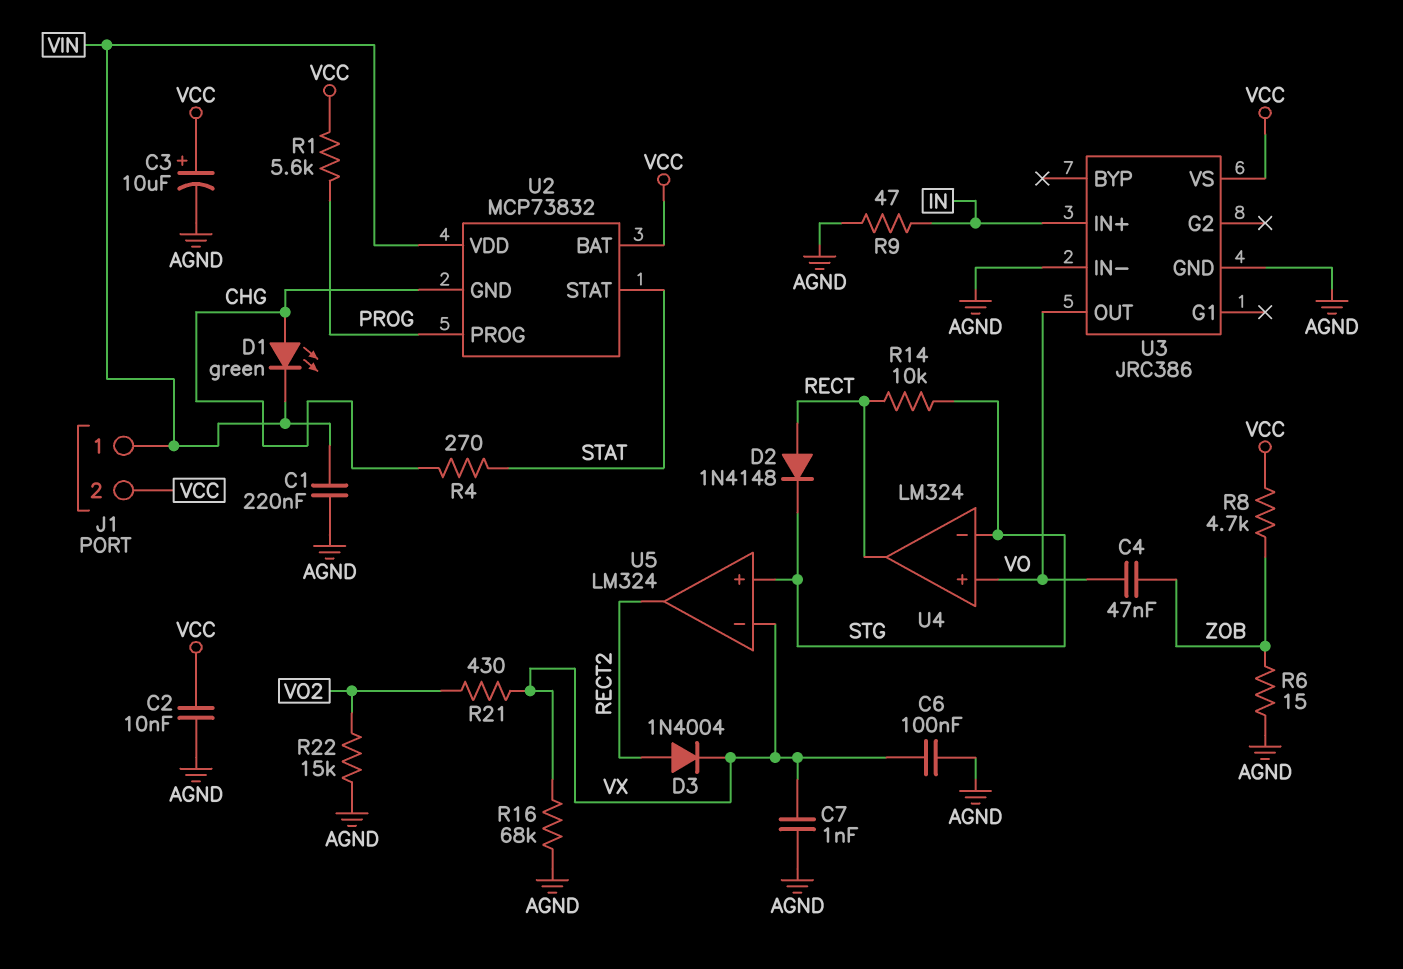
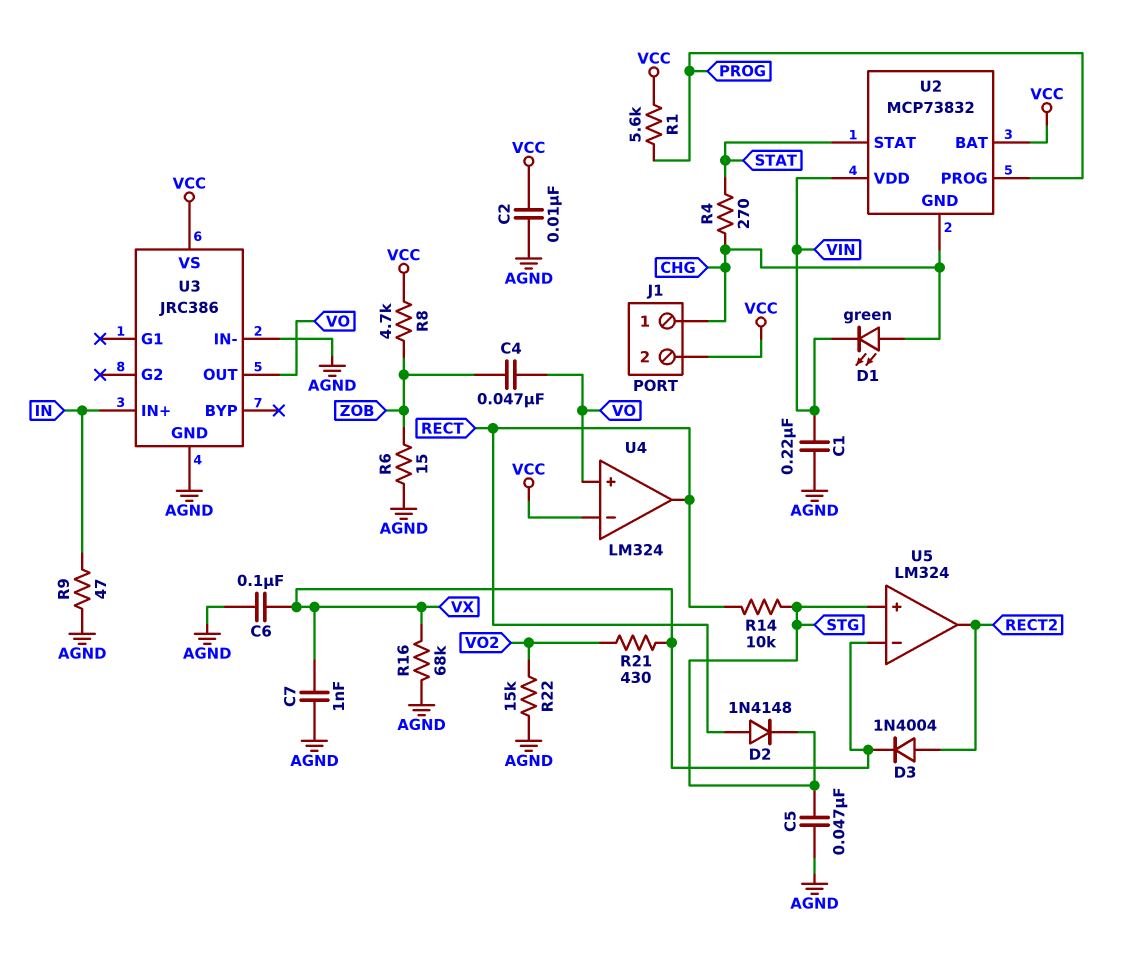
C3: 10uF (plus VCC, minus AGND) -> none
C5: none -> 47nF (AGND, STG)
J1 pin 1: VIN -> CHG
U4 pin in-: STG -> VCC

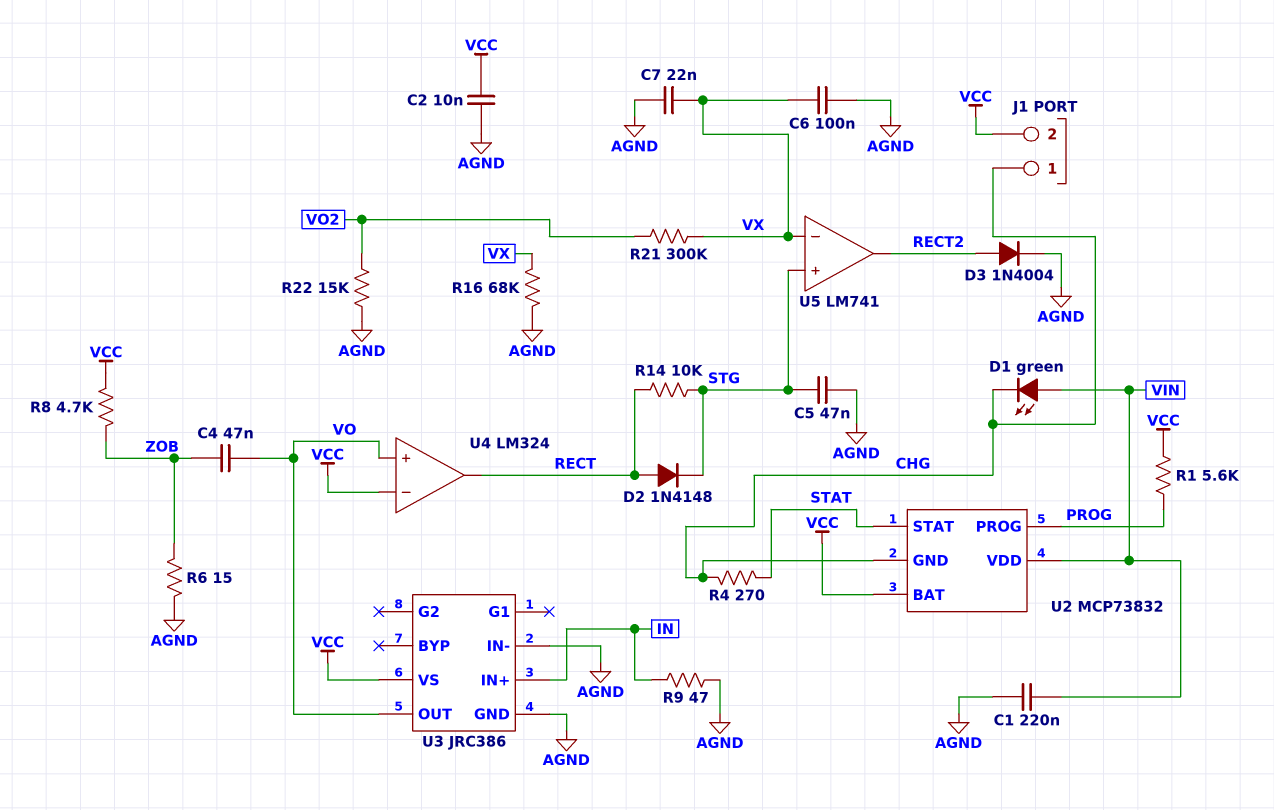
C7: 1nF (AGND, VX) -> 22nF (AGND, VX)
D1: LED green (A CHG, K VIN) -> LED green (A VIN, K CHG)
D3: diode 1N4004 (A RECT2, K VX) -> diode 1N4004 (A RECT2, K AGND)
R21: 430 (VO2, VX) -> 300k (VO2, VX)
U5: LM324 -> LM741

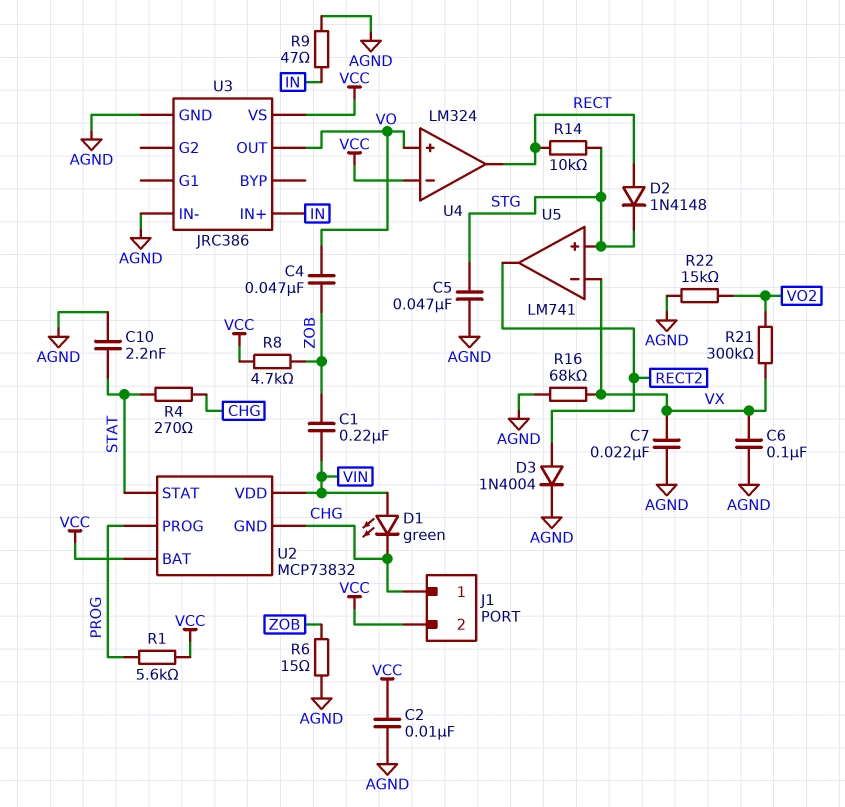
C1: 220nF (AGND, VIN) -> 220nF (VIN, ZOB)
C10: none -> 2.2nF (AGND, STAT)

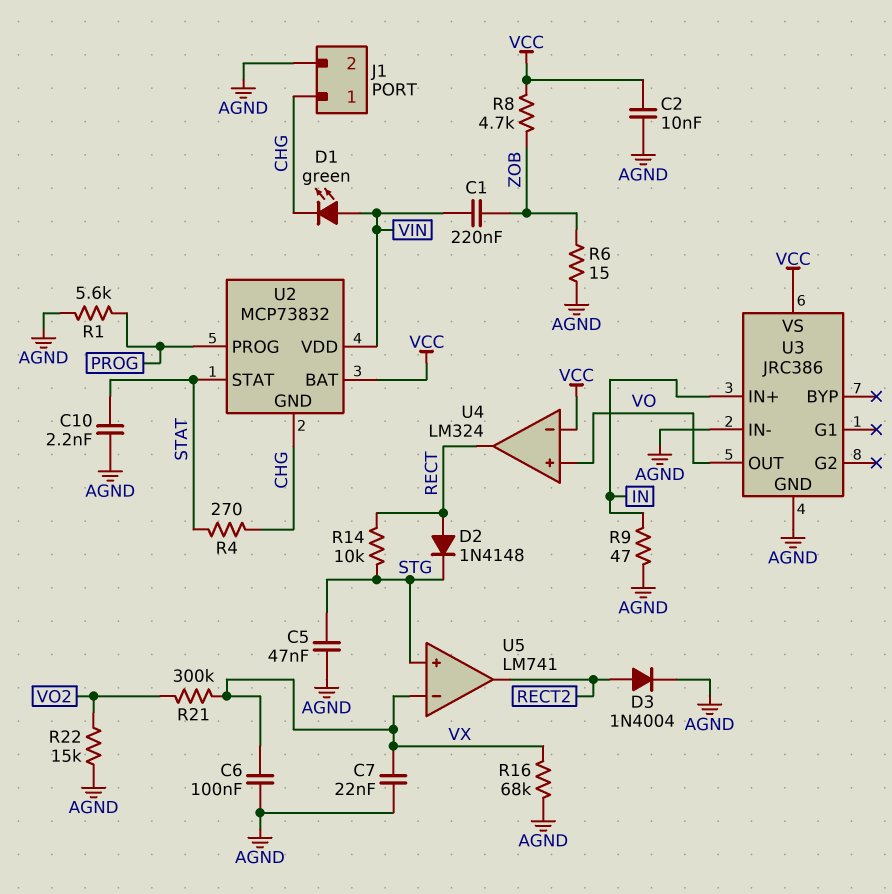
C4: 47nF (VO, ZOB) -> none
J1 pin 2: VCC -> AGND
R1: 5.6k (PROG, VCC) -> 5.6k (AGND, PROG)

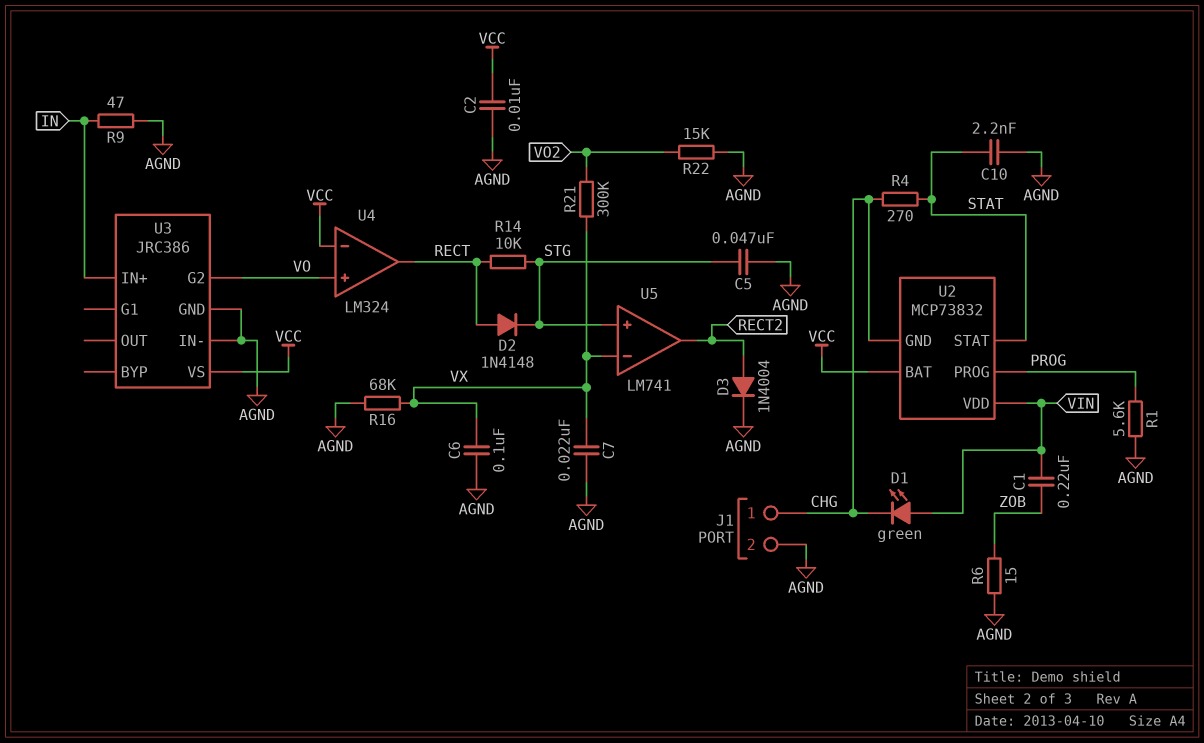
R8: 4.7k (VCC, ZOB) -> none
U3 pin G2: none -> VO
U3 pin OUT: VO -> none

